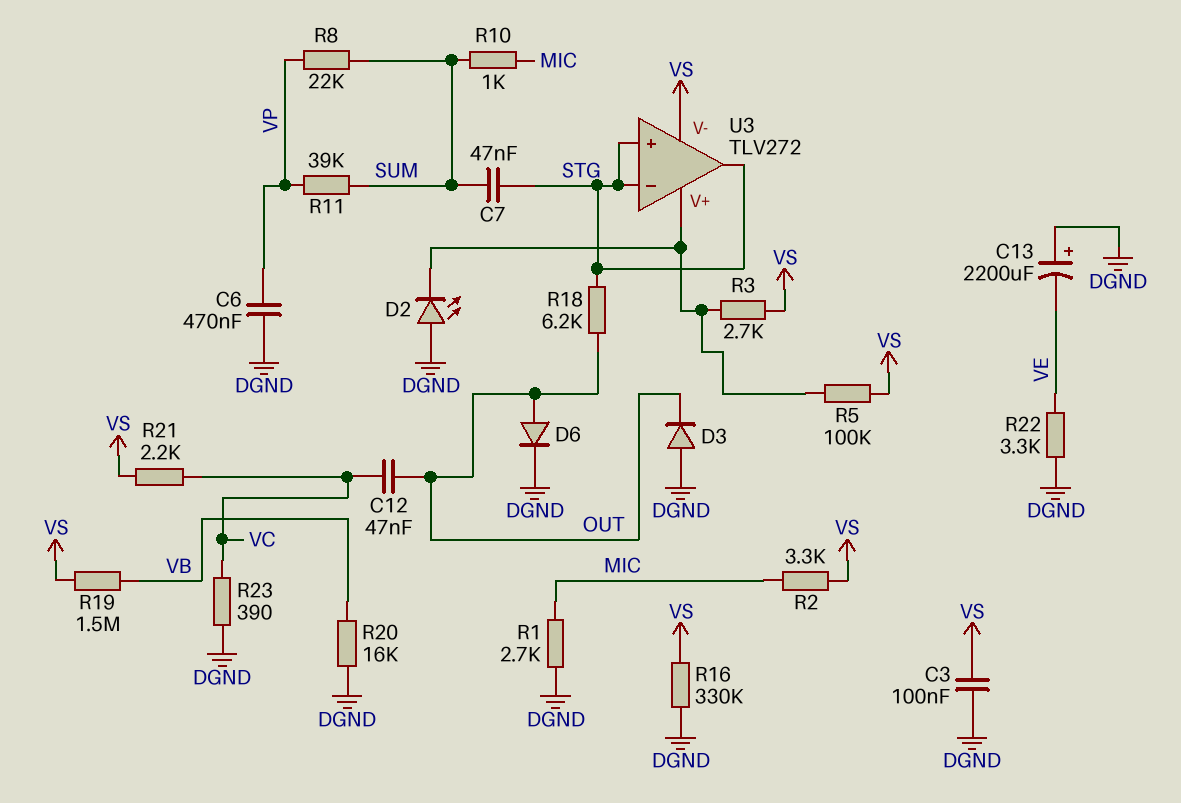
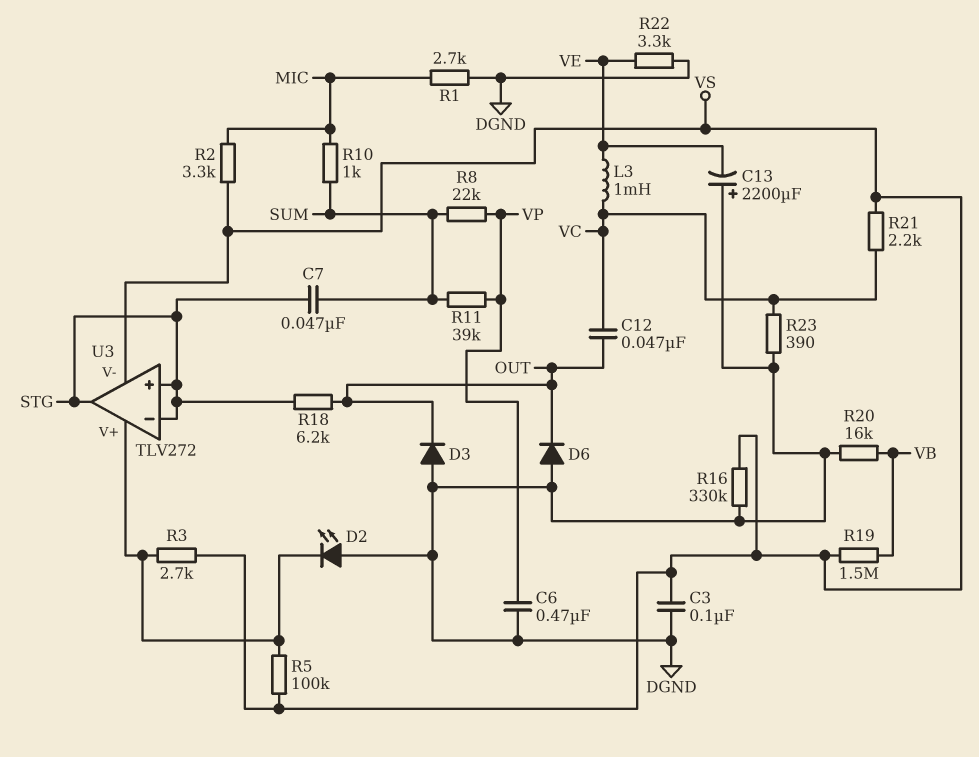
D6: diode (A OUT, K DGND) -> diode (A DGND, K OUT)
L3: none -> 1mH (VC, VE)

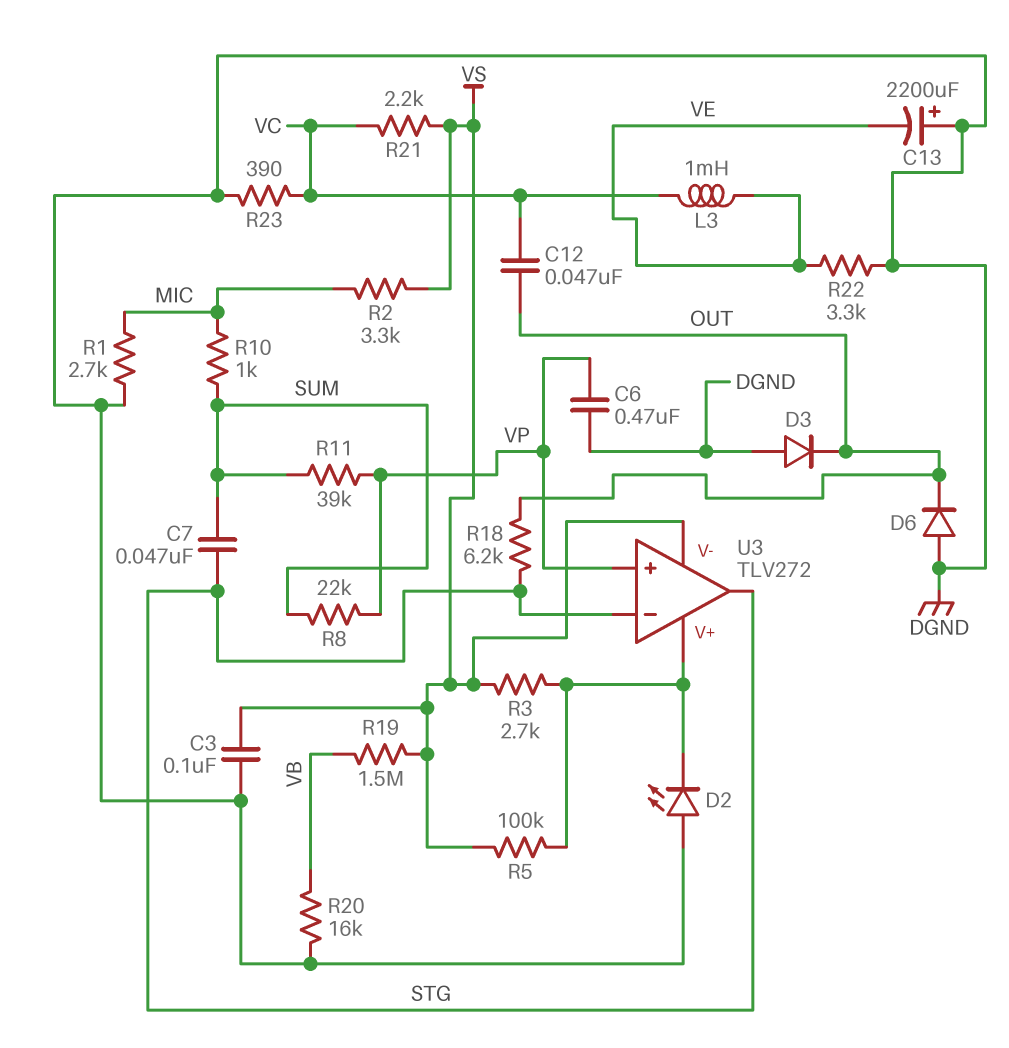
R16: 330k (DGND, VS) -> none
U3 pin in+: STG -> VP

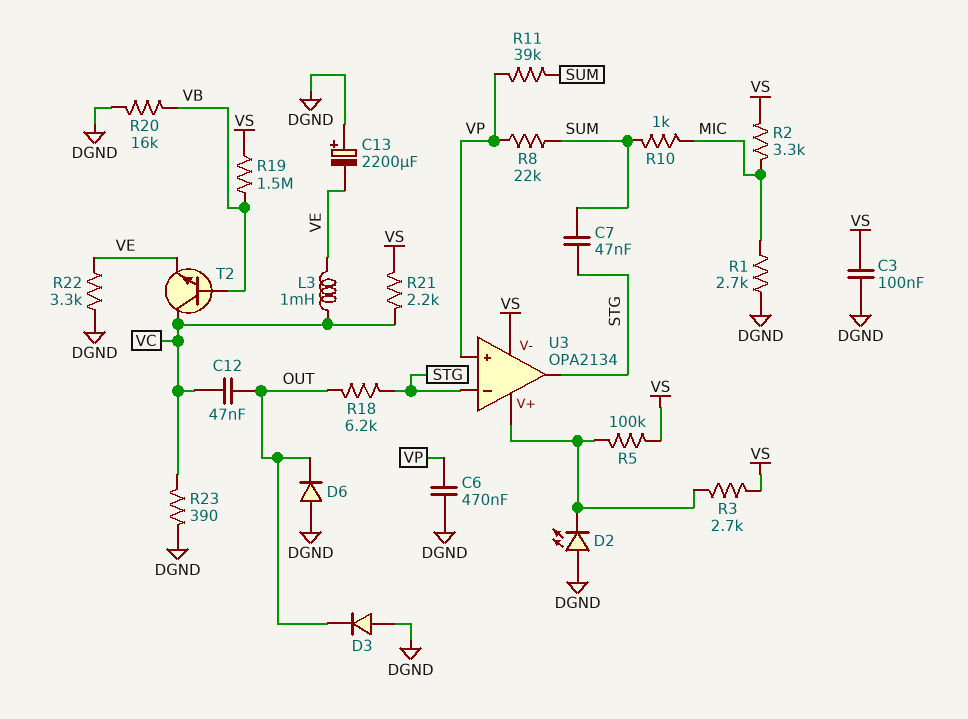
T2: none -> NPN (B VB, C VC, E VE)
U3: TLV272 -> OPA2134

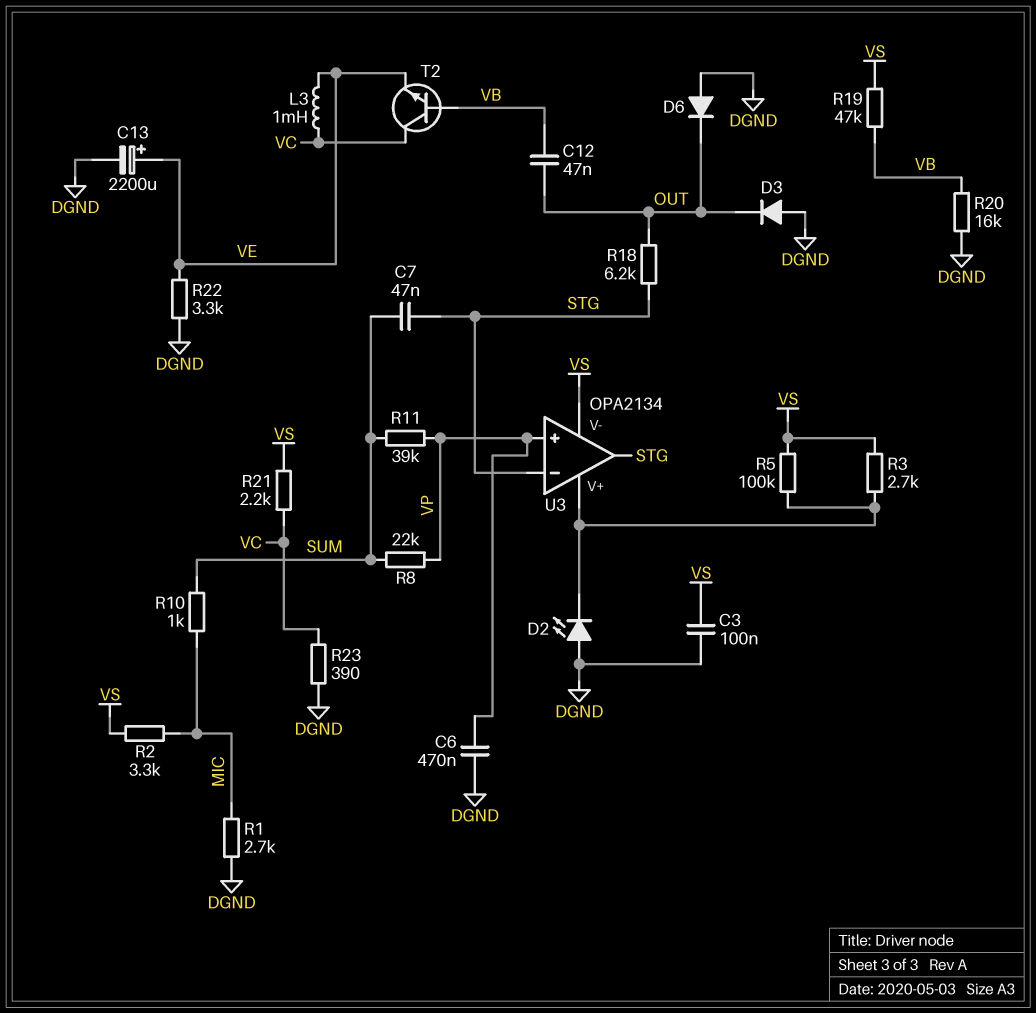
C12: 47nF (OUT, VC) -> 47nF (OUT, VB)
C13: 2200uF (plus DGND, minus VE) -> 2200uF (plus VE, minus DGND)
R19: 1.5M (VB, VS) -> 47k (VB, VS)

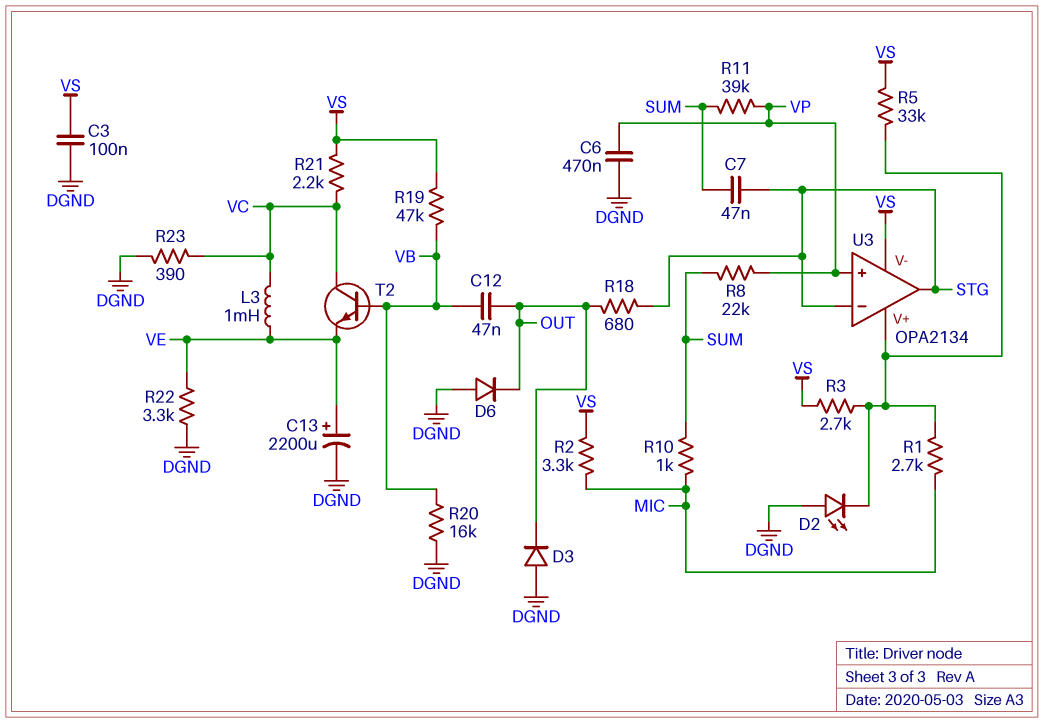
R1: 2.7k (DGND, MIC) -> 2.7k (MIC, U3/V+)
R5: 100k (U3/V+, VS) -> 33k (U3/V+, VS)
R18: 6.2k (OUT, STG) -> 680 (OUT, STG)

